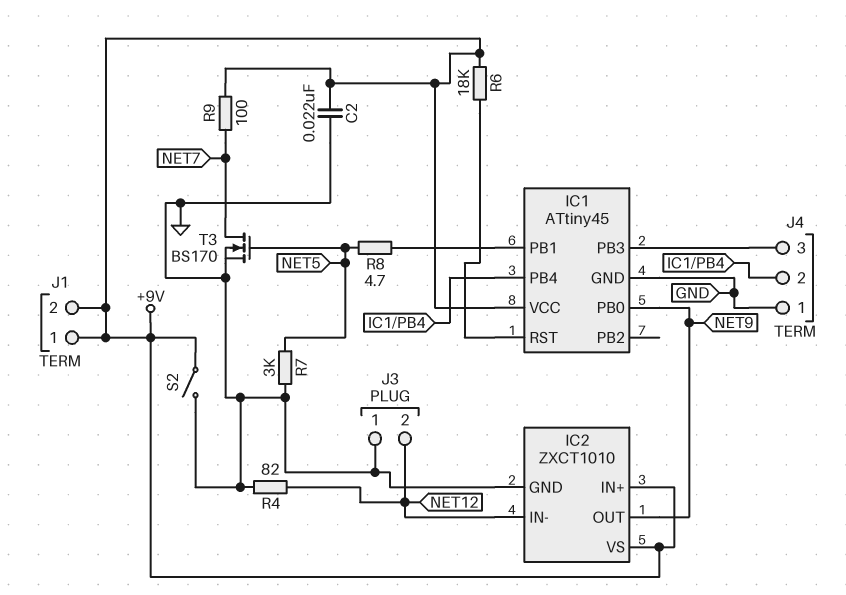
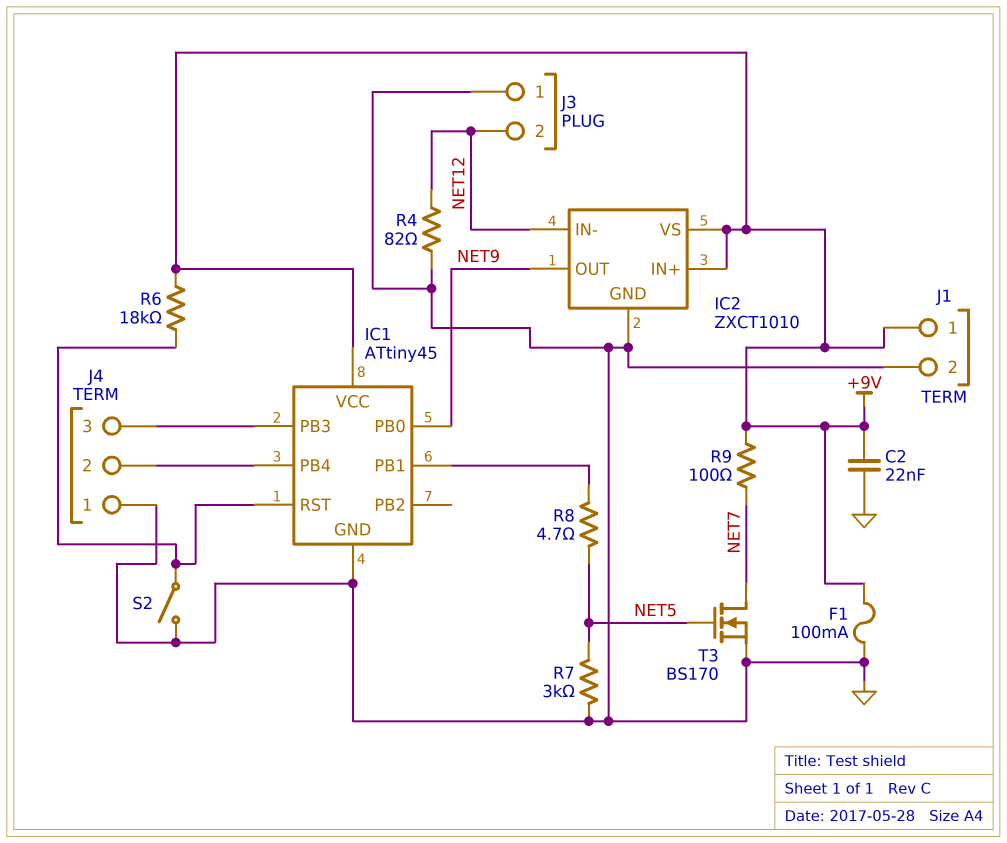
F1: none -> 100mA (+9V, GND)
J1 pin 2: +9V -> GND
S2: switch (+9V, GND) -> switch (GND, IC1/RST)

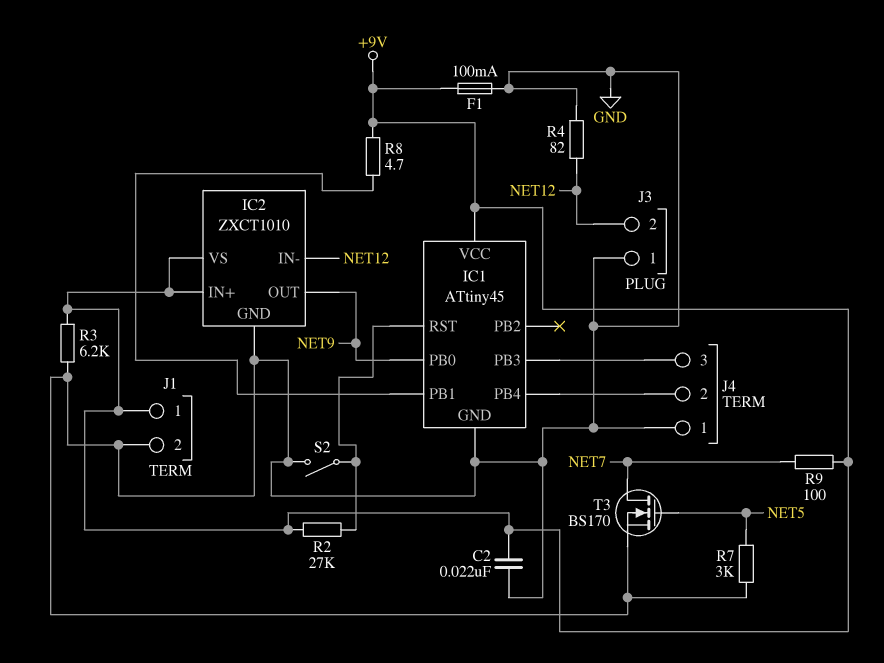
R2: none -> 27k (+9V, IC1/RST)
R3: none -> 6.2k (+9V, GND)
R6: 18k (+9V, IC1/RST) -> none
R8: 4.7 (IC1/PB1, NET5) -> 4.7 (+9V, IC1/PB1)

